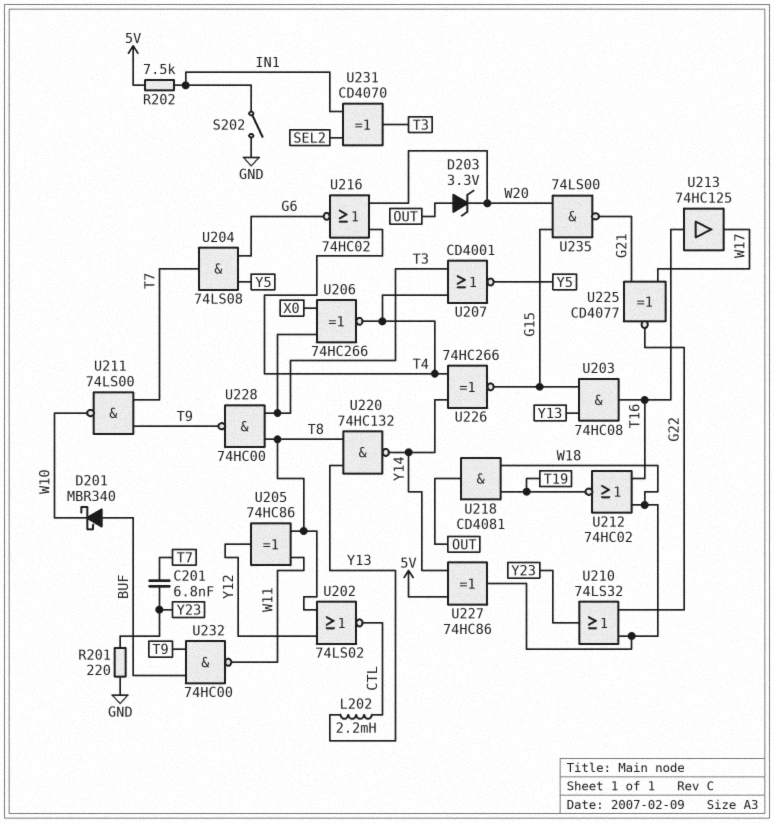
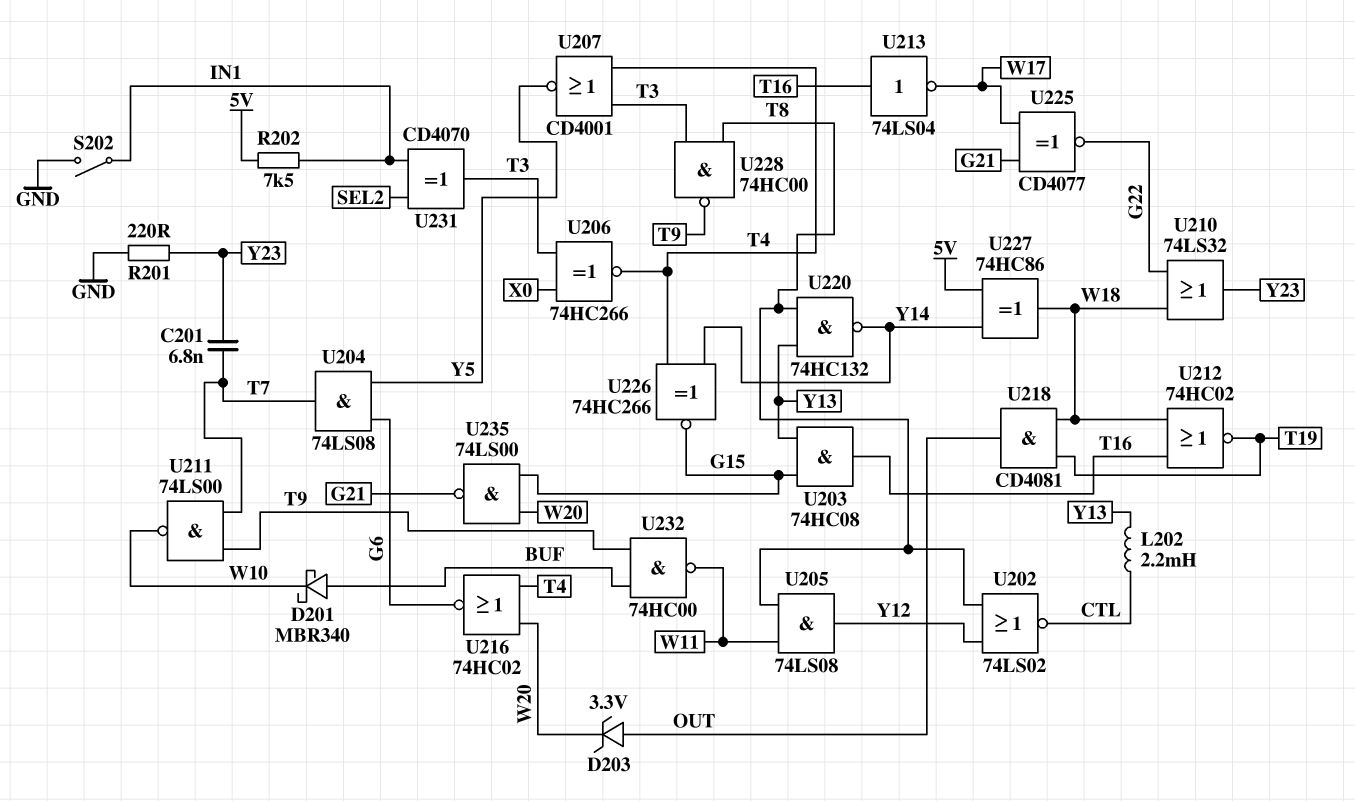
U205: XOR 74HC86 (in T8, in W11, out Y12) -> AND 74LS08 (in T8, in W11, out Y12)
U213: buffer 74HC125 (in T16, out W17) -> NOT 74LS04 (in T16, out W17)

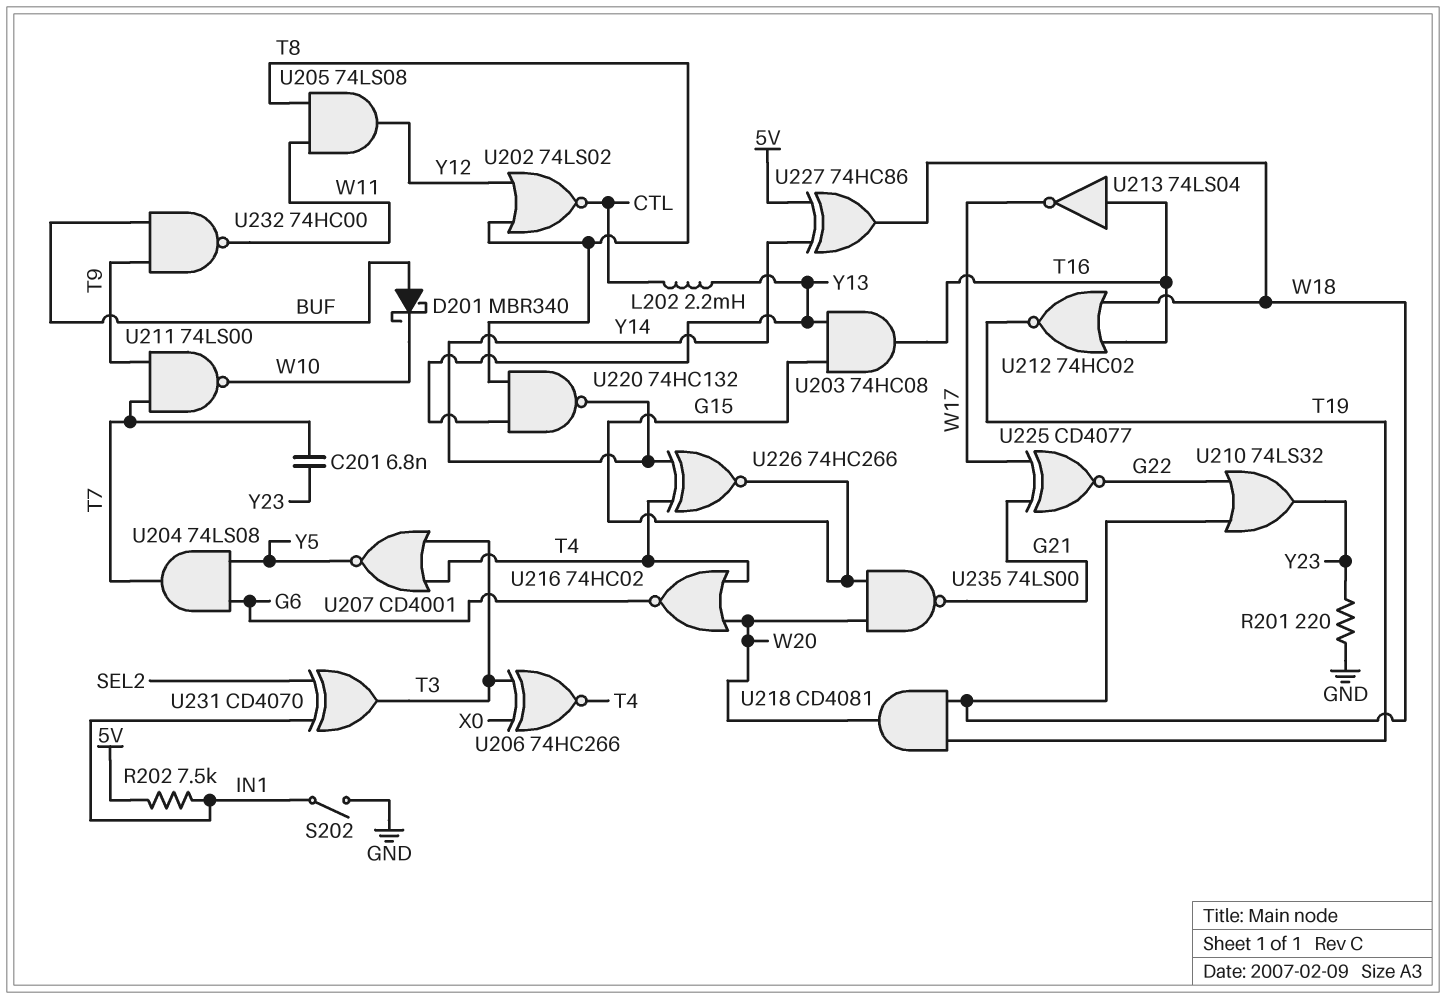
D203: zener 3.3V (A OUT, K W20) -> none
U218: AND CD4081 (in T19, in W18, out OUT) -> AND CD4081 (in T19, in W18, out W20)
U228: NAND 74HC00 (in T3, in T8, out T9) -> none

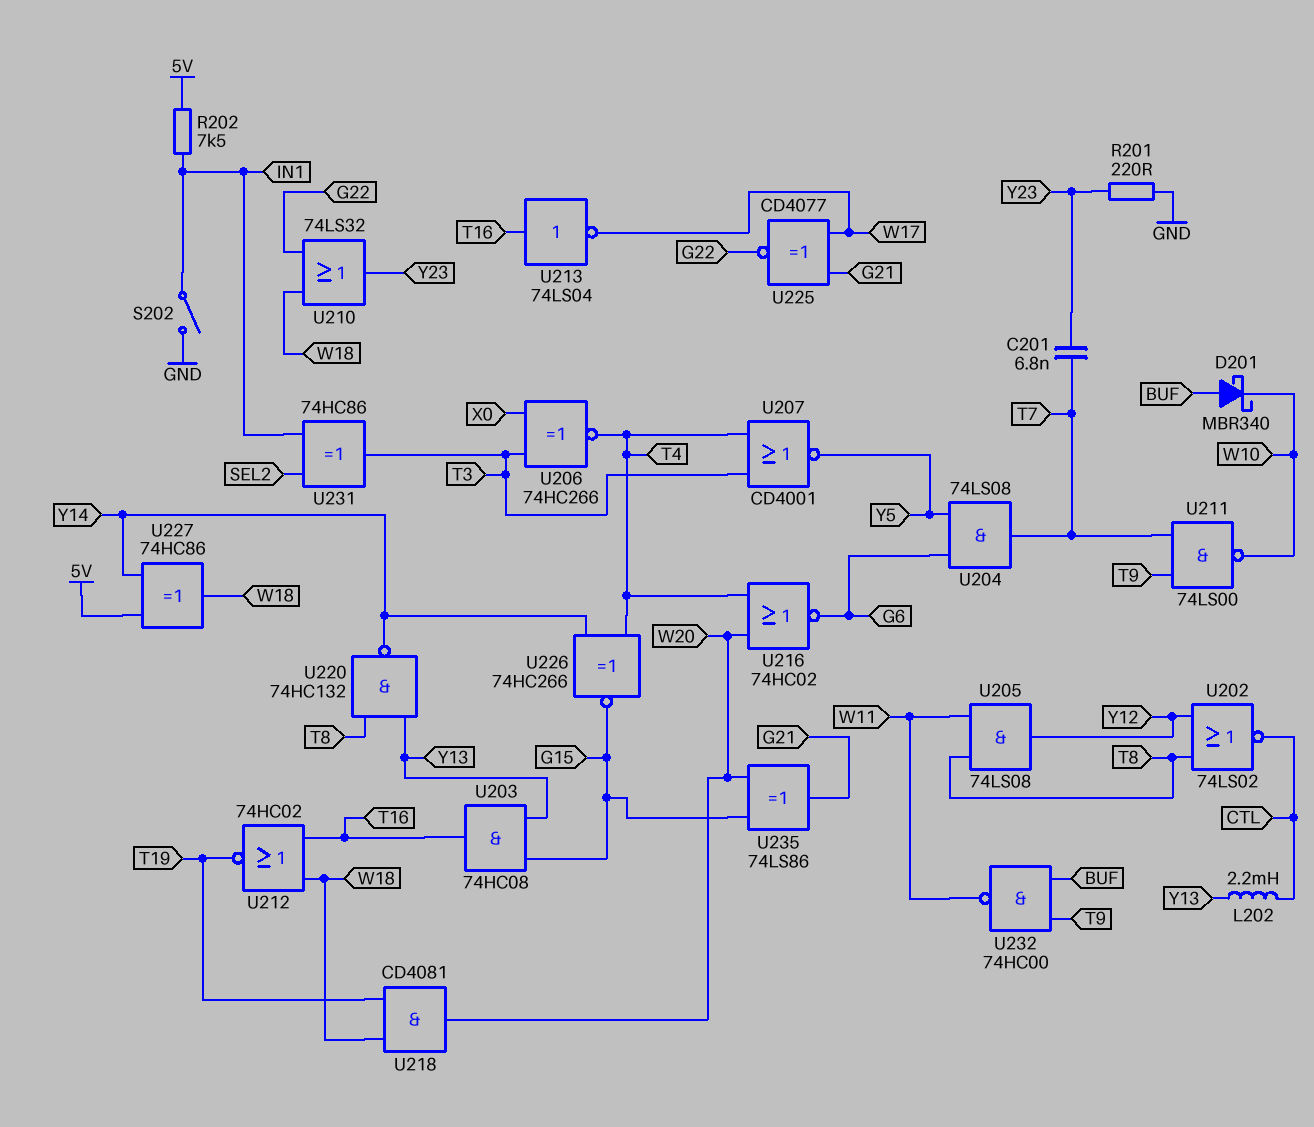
U231: XOR CD4070 (in IN1, in SEL2, out T3) -> XOR 74HC86 (in IN1, in SEL2, out T3)
U235: NAND 74LS00 (in G15, in W20, out G21) -> XOR 74LS86 (in G15, in W20, out G21)

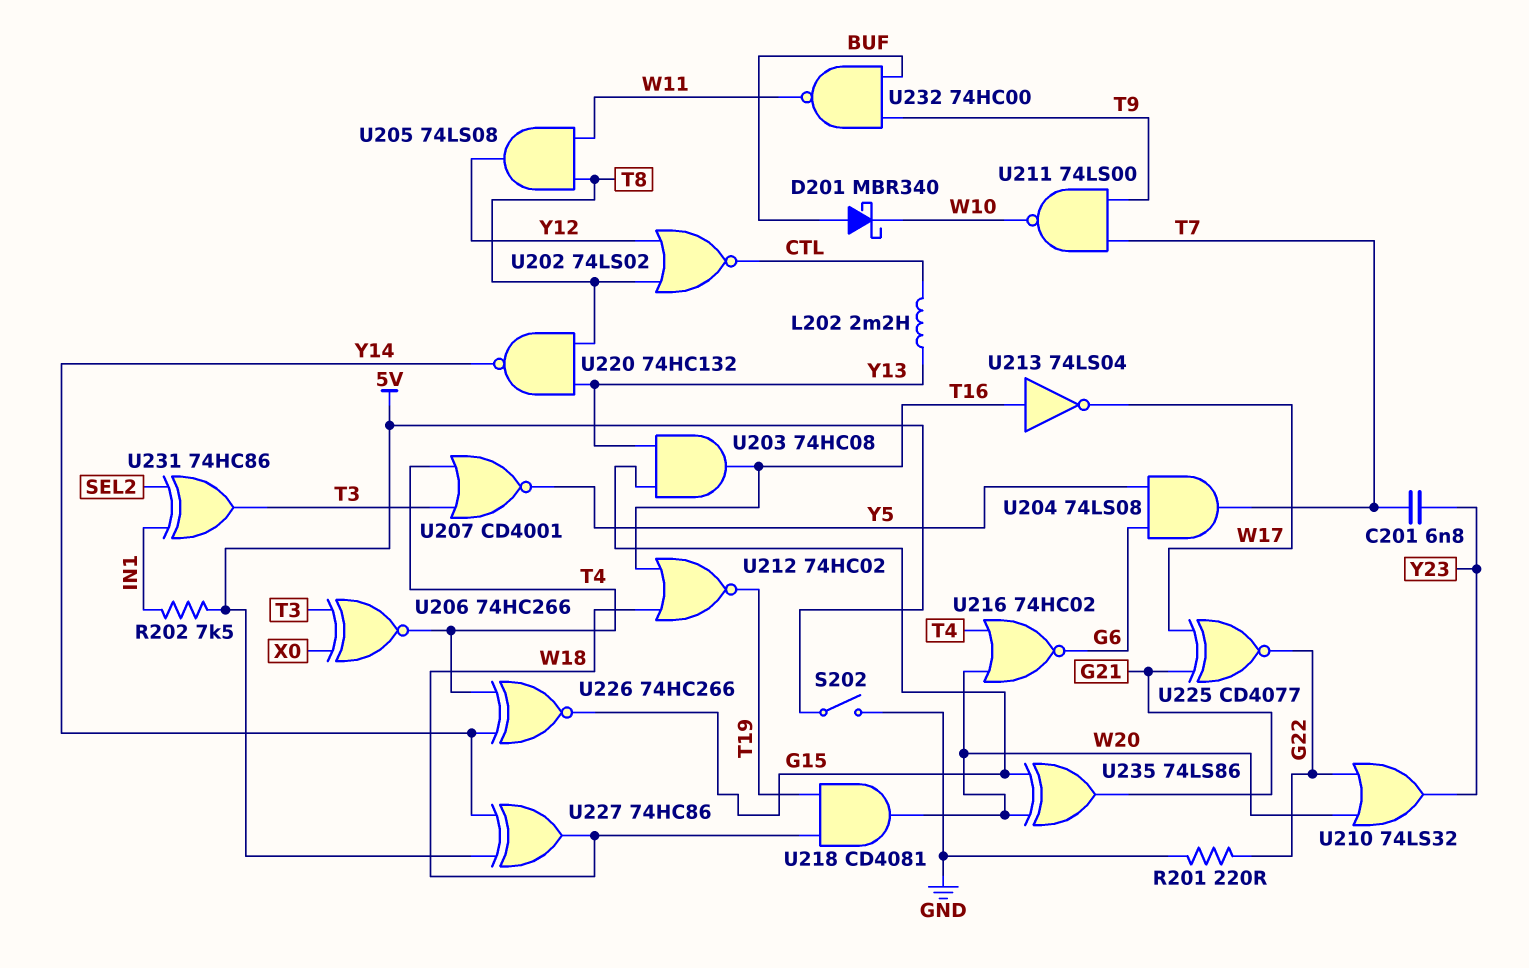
R201: 220 (GND, Y23) -> 220 (G22, GND)
S202: switch (GND, IN1) -> switch (5V, GND)
U210: OR 74LS32 (in G22, in W18, out Y23) -> OR 74LS32 (in G22, in W20, out Y23)

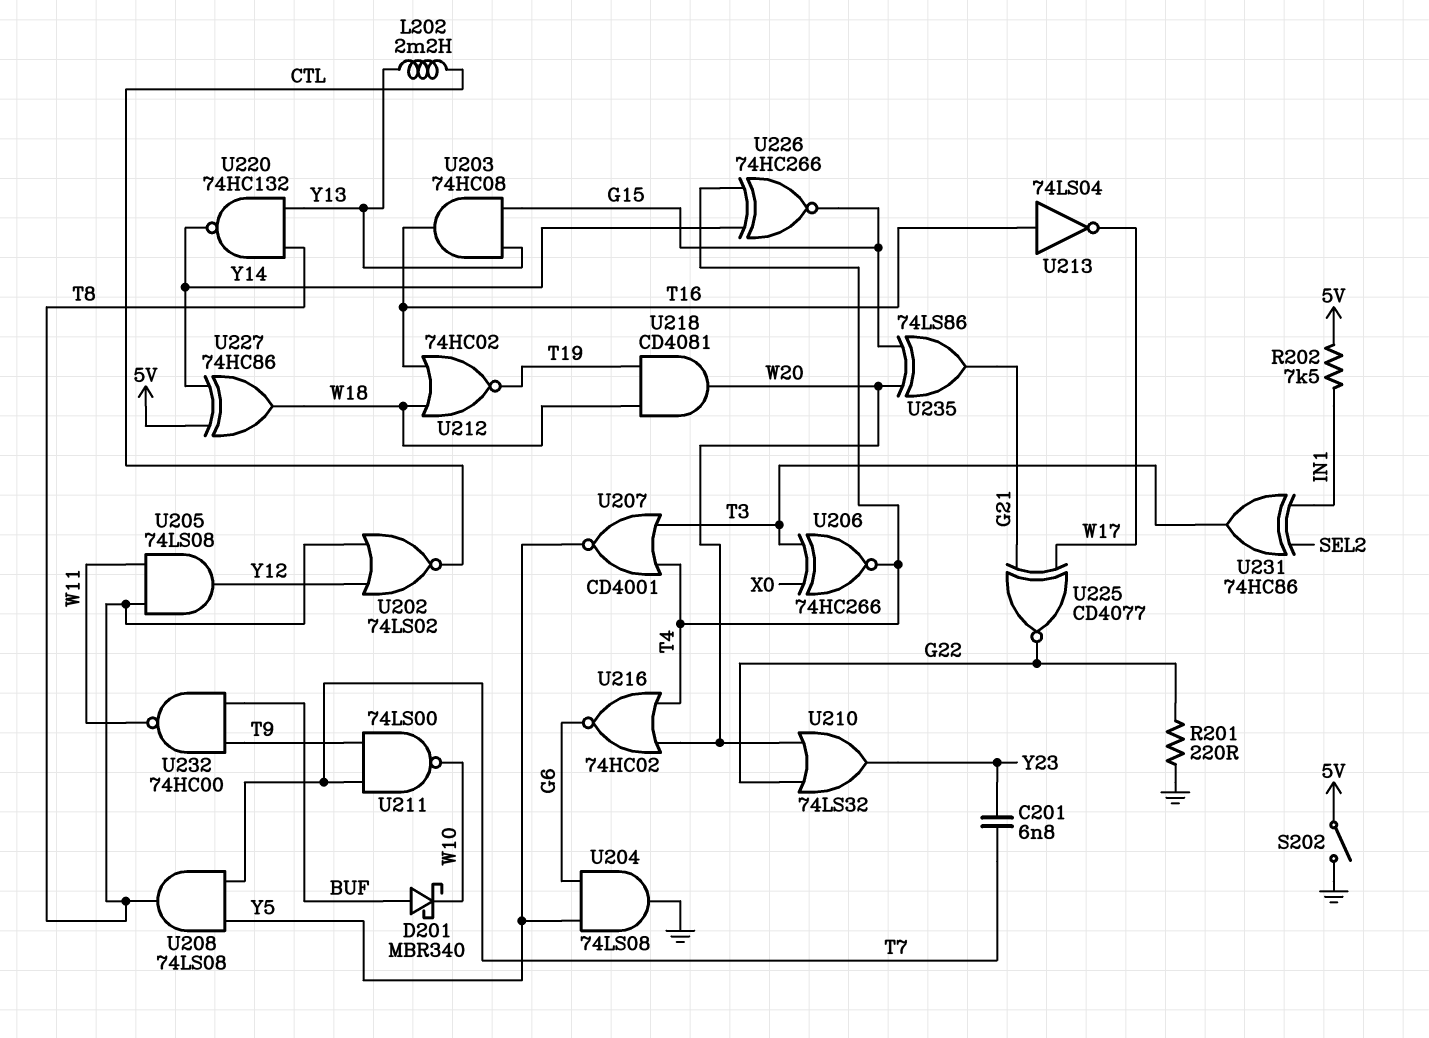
U204: AND 74LS08 (in G6, in Y5, out T7) -> AND 74LS08 (in G6, in Y5, out GND)
U208: none -> AND 74LS08 (in T7, in Y5, out T8)

